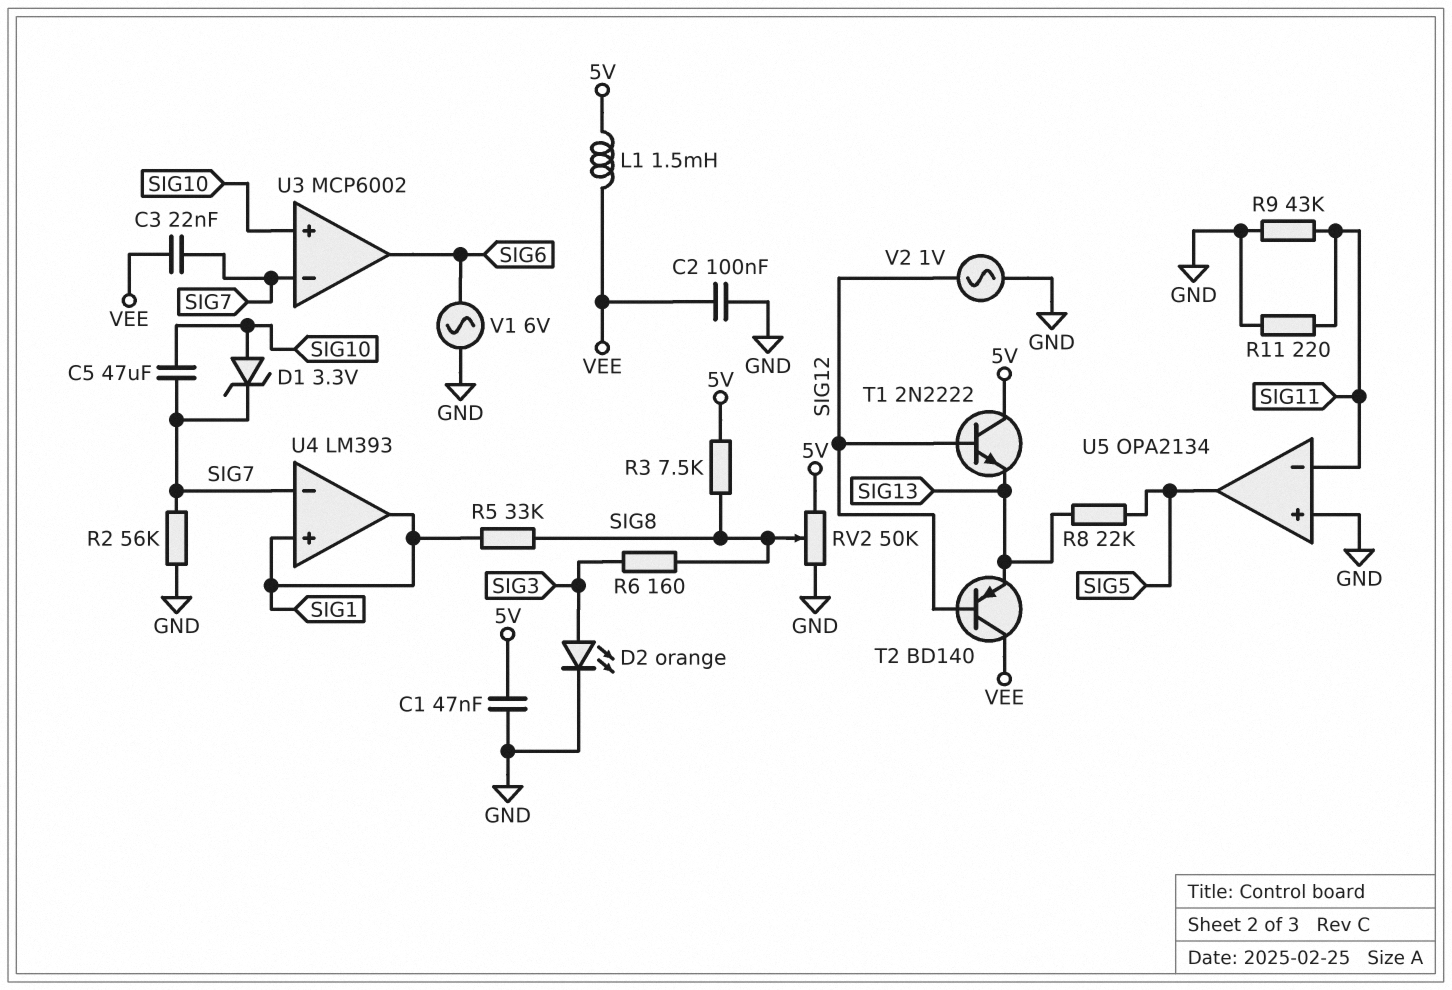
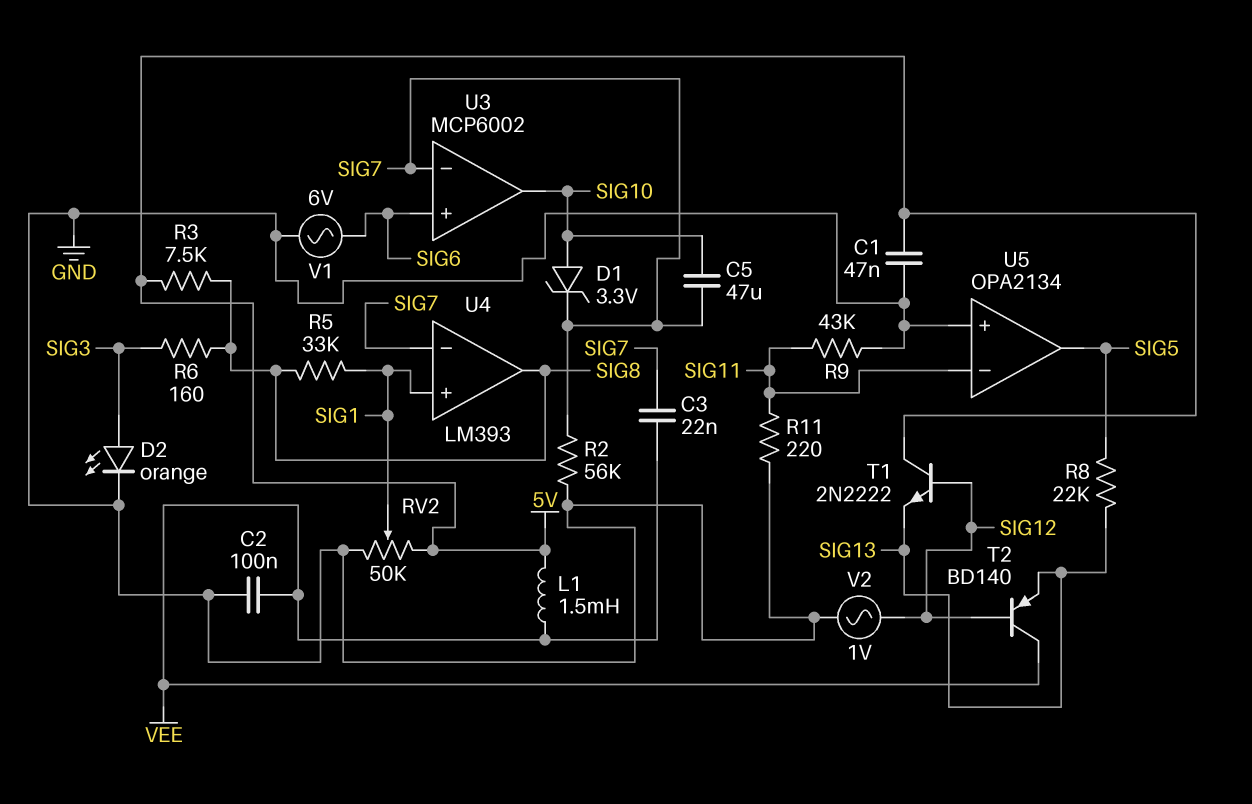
RV2: 50k (5V, GND, wiper SIG8) -> 50k (5V, GND, wiper SIG1)
U3 pin in+: SIG10 -> SIG6
U3 pin out: SIG6 -> SIG10
U4 pin out: SIG1 -> SIG8

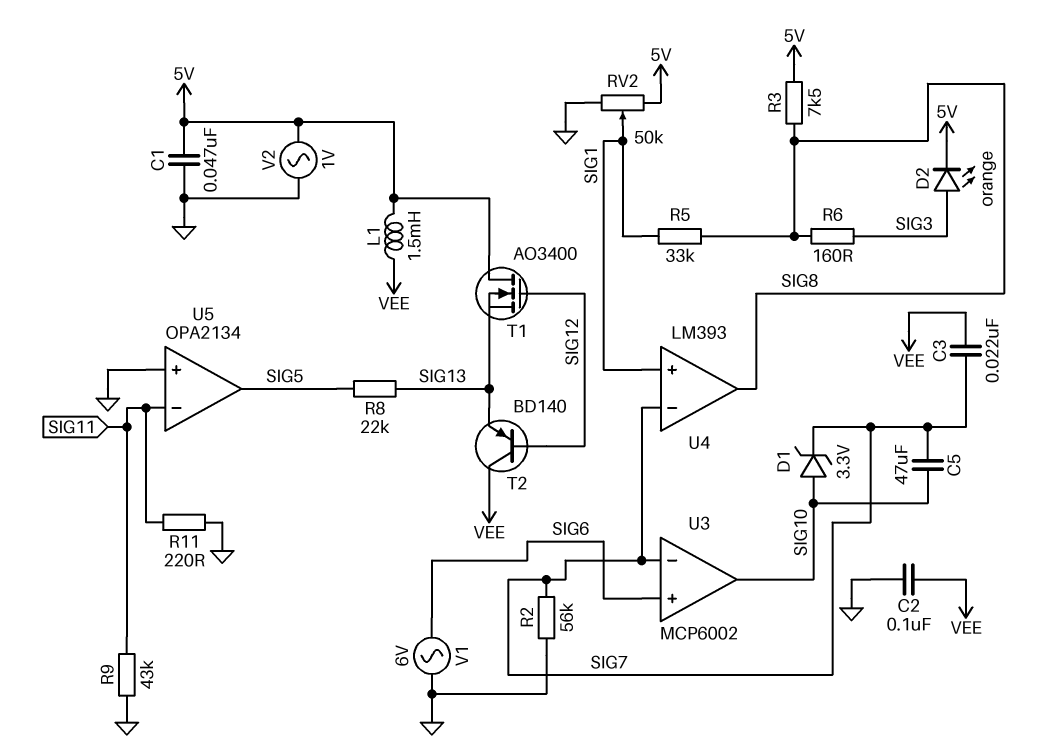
D2: LED orange (A SIG3, K GND) -> LED orange (A SIG3, K 5V)
T1: NPN 2N2222 (B SIG12, C 5V, E SIG13) -> NMOS AO3400 (G SIG12, D 5V, S SIG13)
V2: AC 1V (GND, SIG12) -> AC 1V (5V, GND)

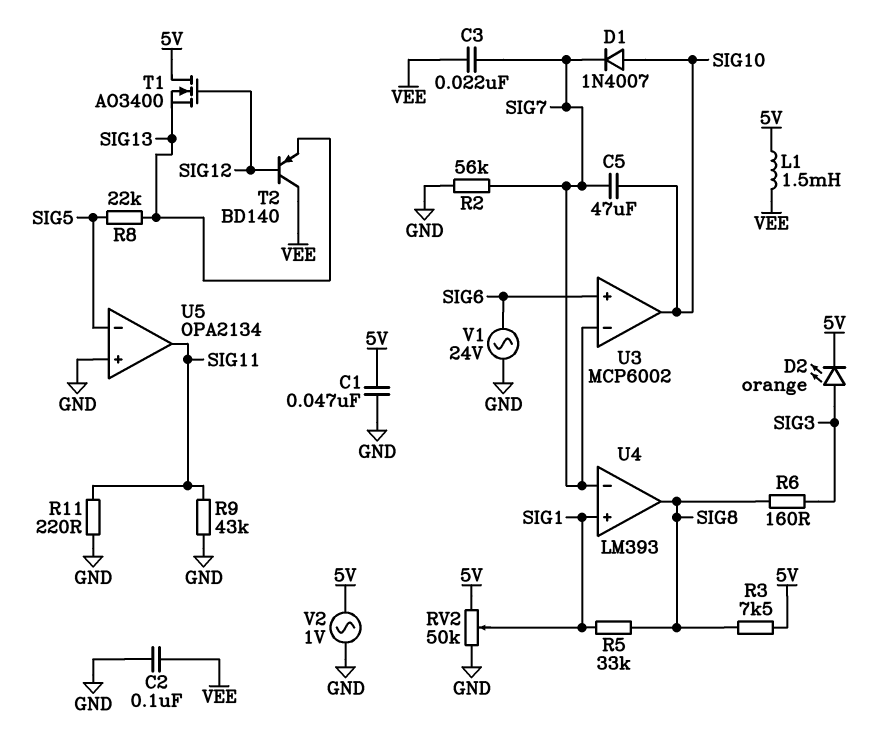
D1: zener 3.3V (A SIG10, K SIG7) -> diode 1N4007 (A SIG10, K SIG7)
U5 pin in-: SIG11 -> SIG5
U5 pin out: SIG5 -> SIG11
V1: AC 6V (GND, SIG6) -> AC 24V (GND, SIG6)

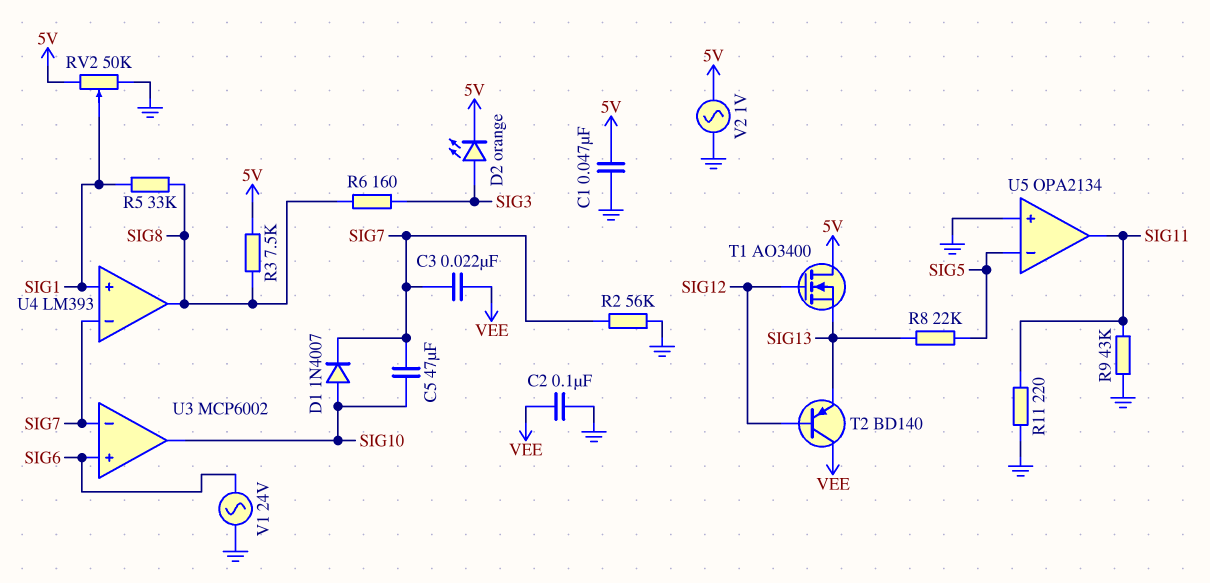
L1: 1.5mH (5V, VEE) -> none

